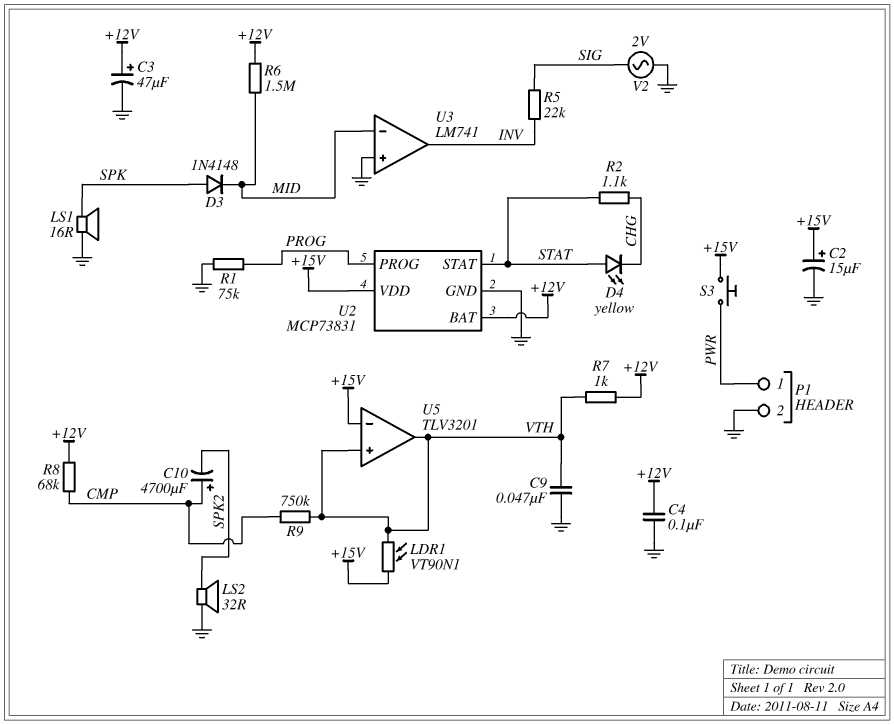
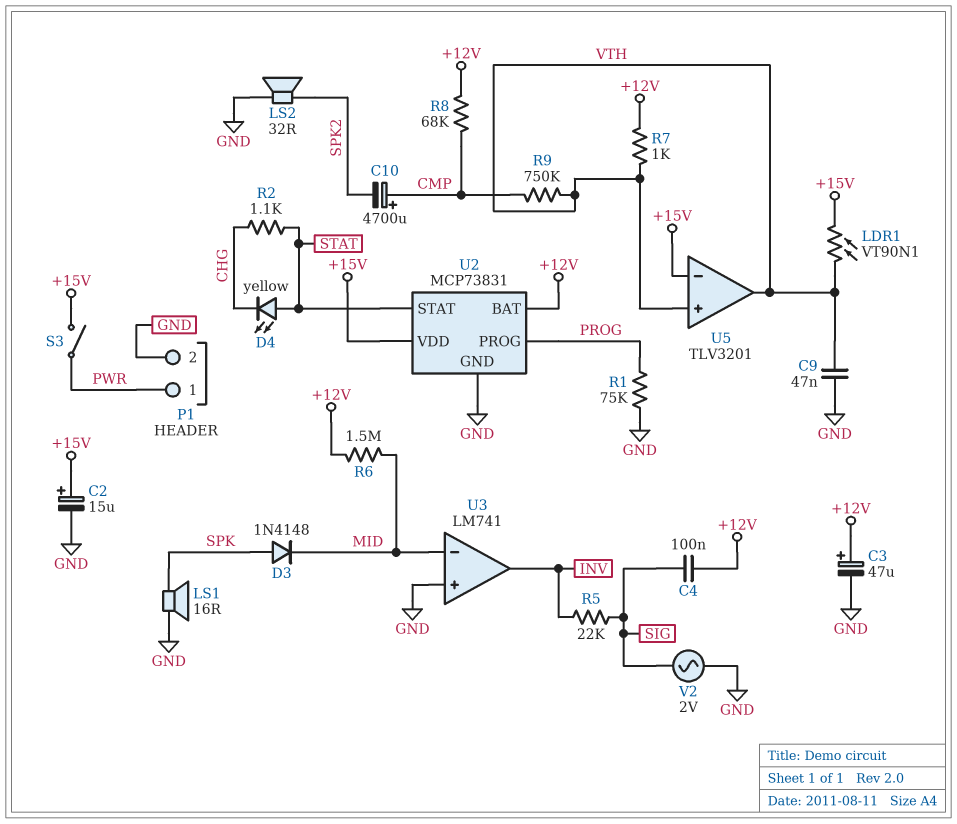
C4: 100nF (+12V, GND) -> 100nF (+12V, SIG)
S3: button (+15V, PWR) -> switch (+15V, PWR)

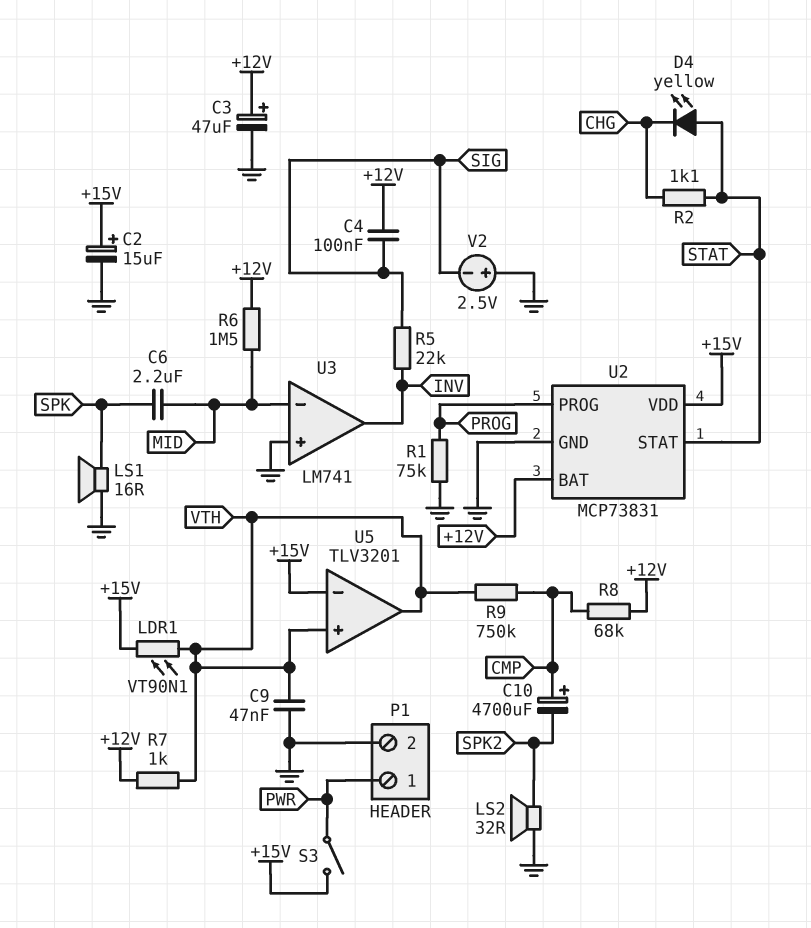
C6: none -> 2.2uF (MID, SPK)
D3: diode 1N4148 (A SPK, K MID) -> none
V2: AC 2V (GND, SIG) -> 2.5V (plus GND, minus SIG)

